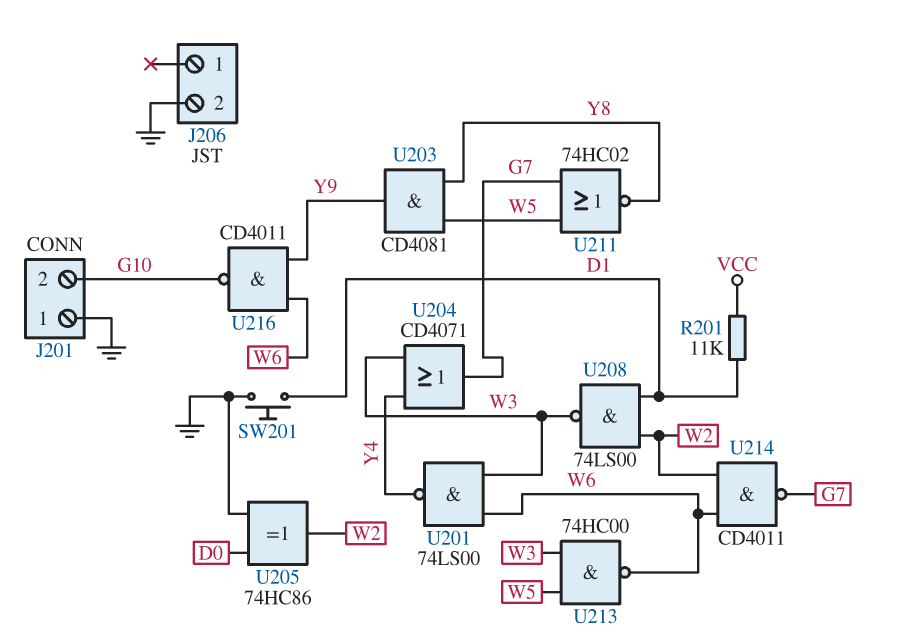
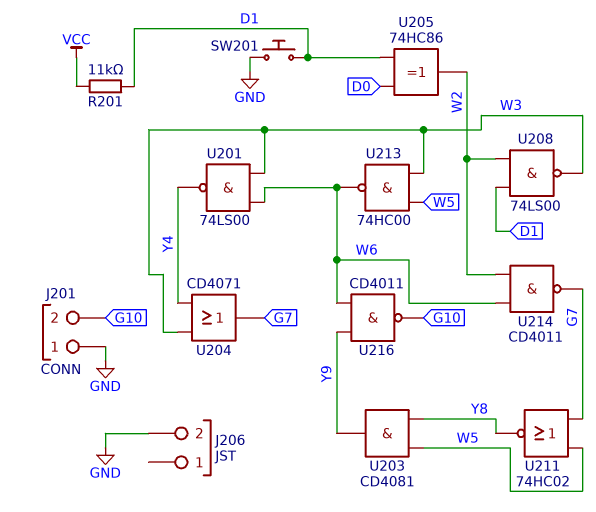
U205: XOR 74HC86 (in D0, in GND, out W2) -> XOR 74HC86 (in D0, in D1, out W2)

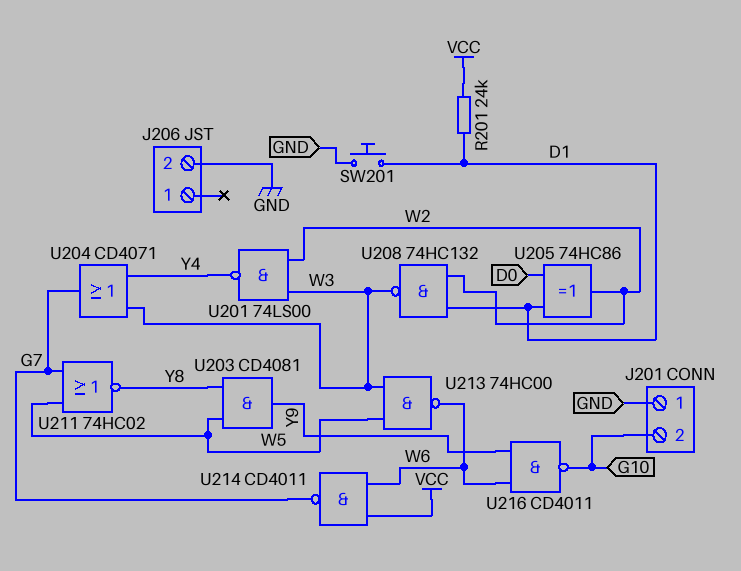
R201: 11k (D1, VCC) -> 24k (D1, VCC)
U201: NAND 74LS00 (in W3, in W6, out Y4) -> NAND 74LS00 (in W2, in W3, out Y4)
U208: NAND 74LS00 (in D1, in W2, out W3) -> NAND 74HC132 (in D1, in W2, out W3)
U214: NAND CD4011 (in W2, in W6, out G7) -> NAND CD4011 (in VCC, in W6, out G7)

